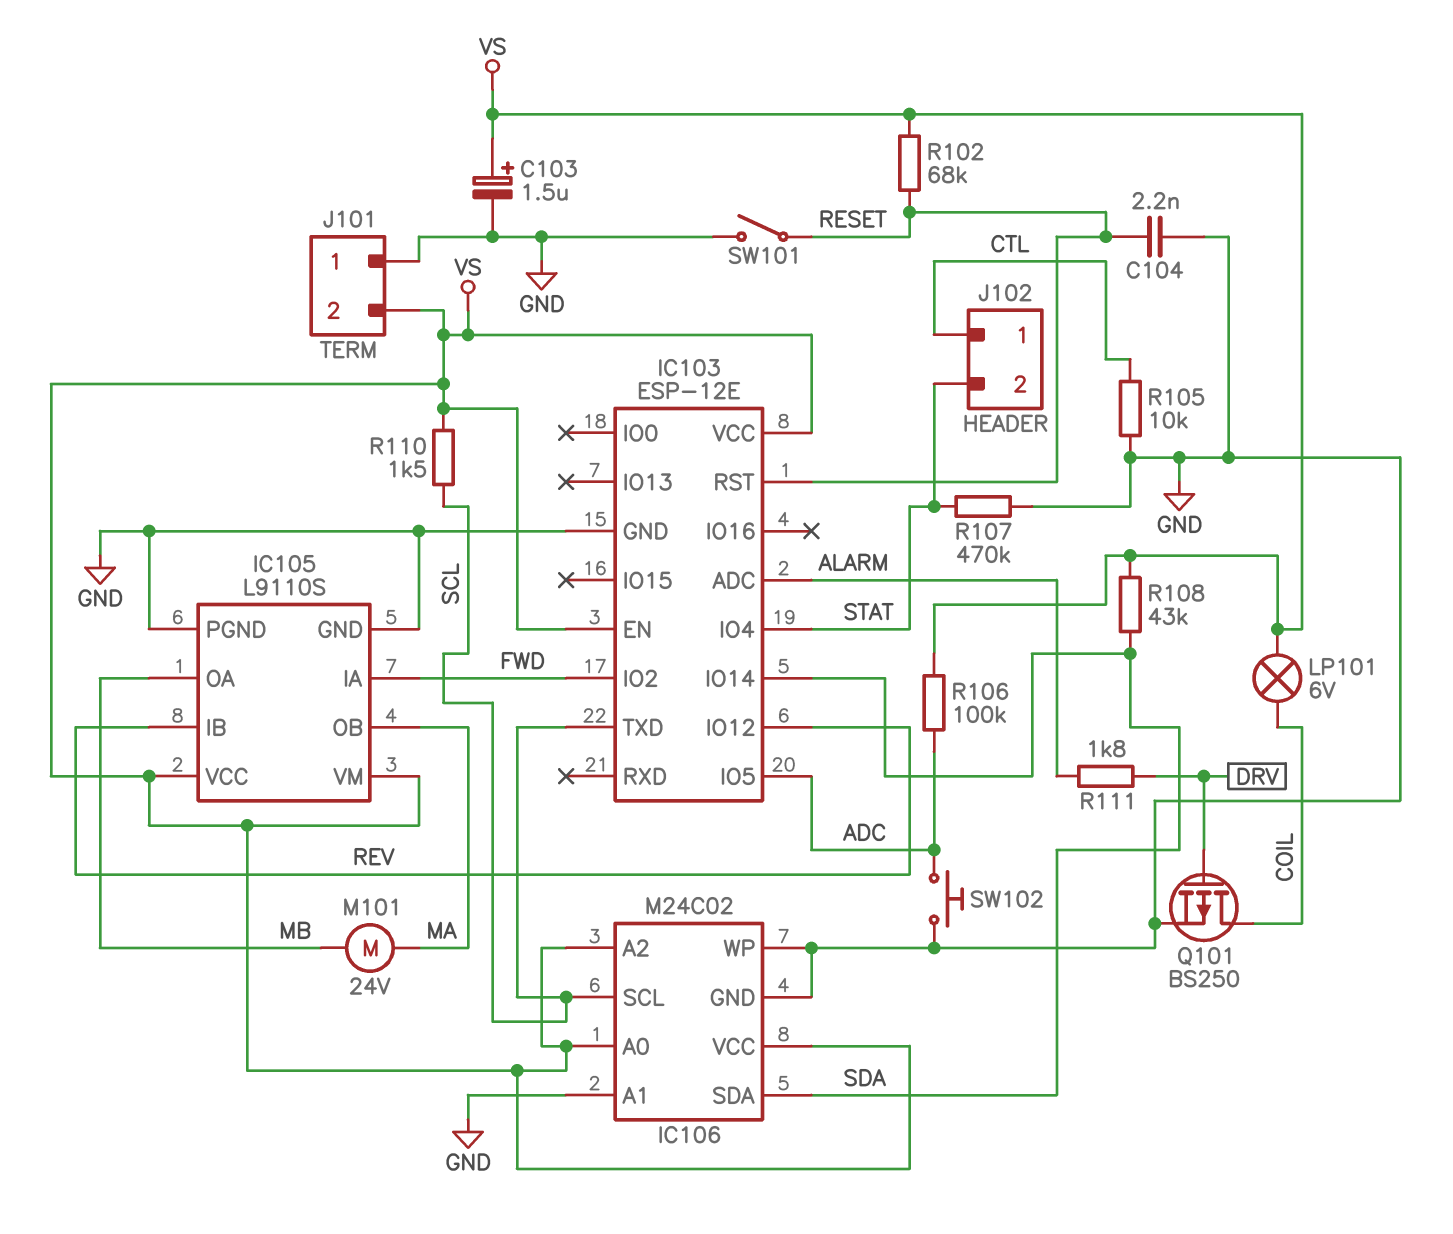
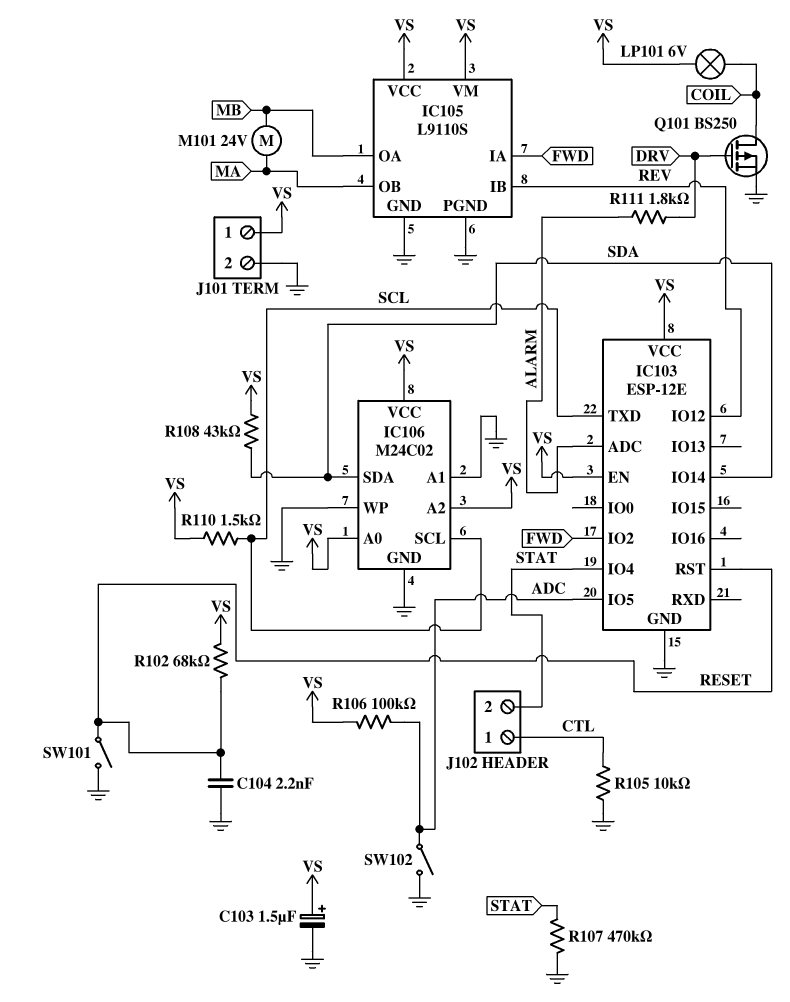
J101 pin 1: GND -> VS
J101 pin 2: VS -> GND
SW102: button (ADC, GND) -> switch (ADC, GND)

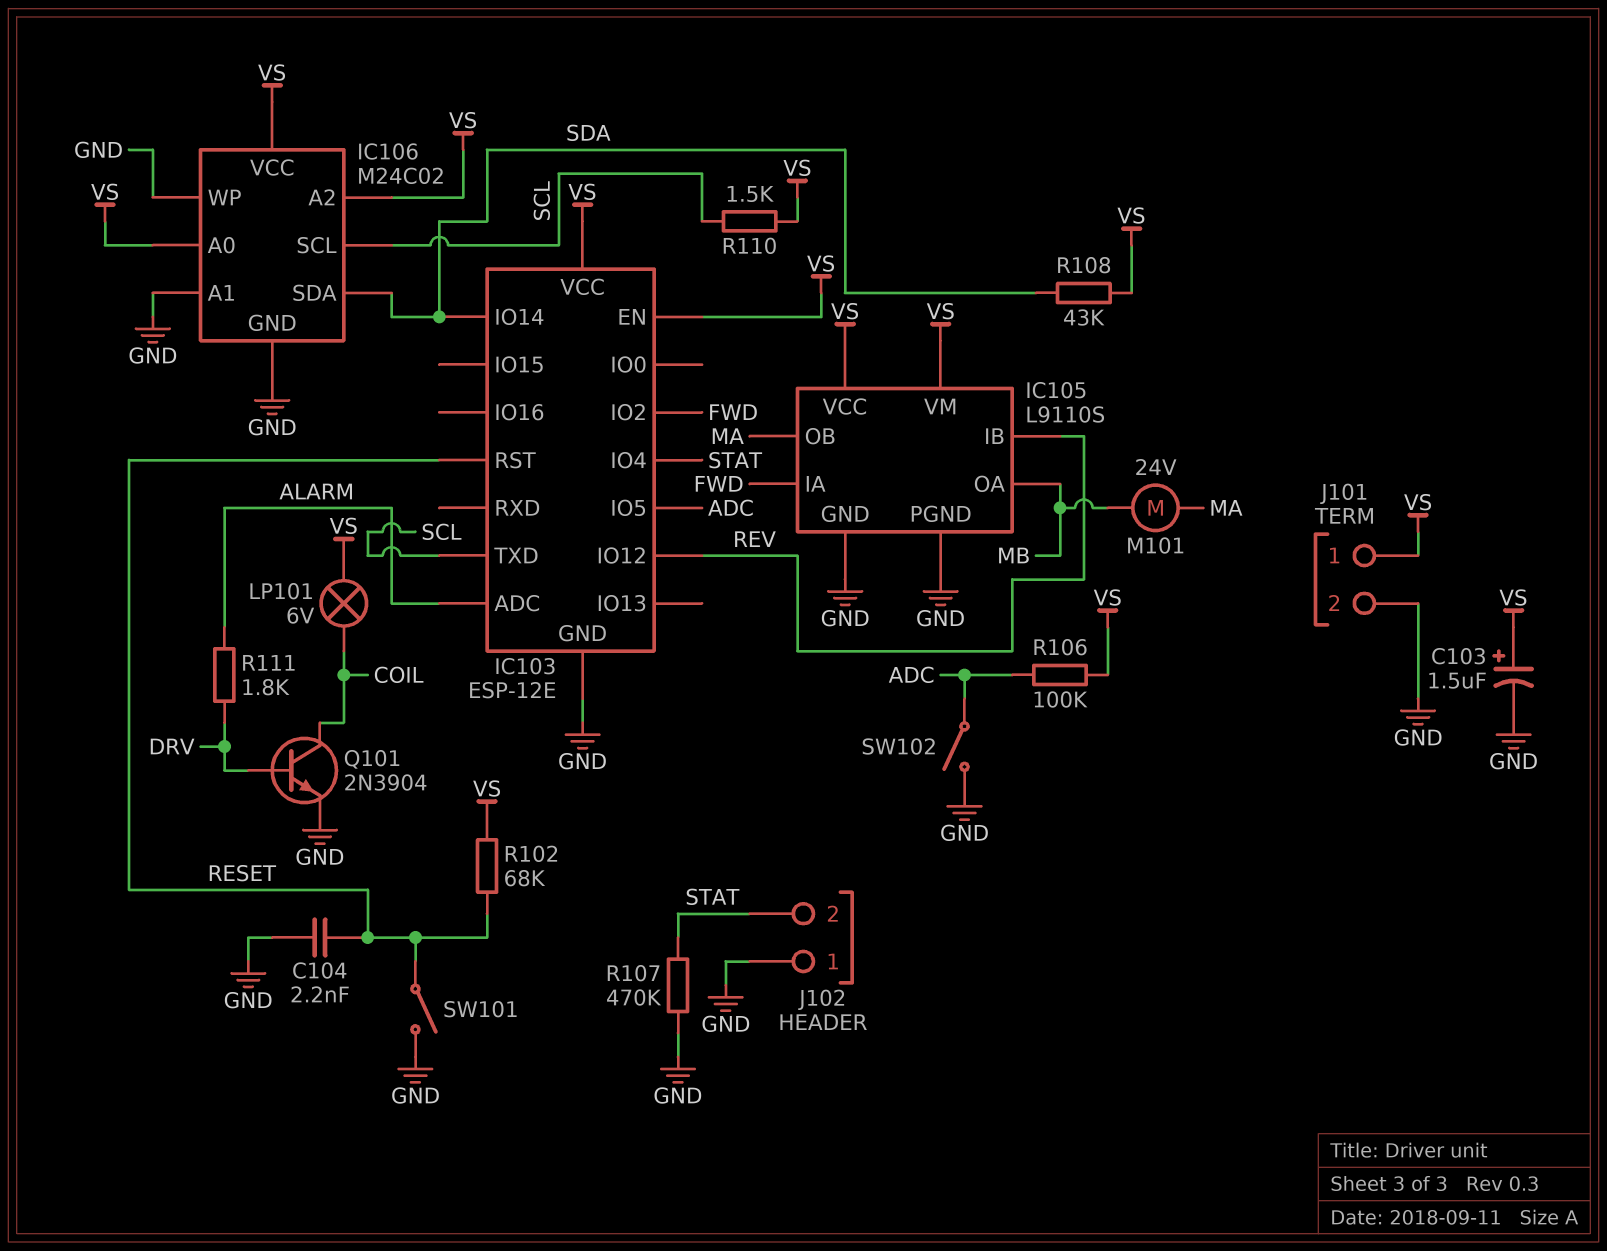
J102 pin 1: CTL -> GND
Q101: PMOS BS250 (G DRV, D COIL, S GND) -> NPN 2N3904 (B DRV, C COIL, E GND)
R105: 10k (CTL, GND) -> none

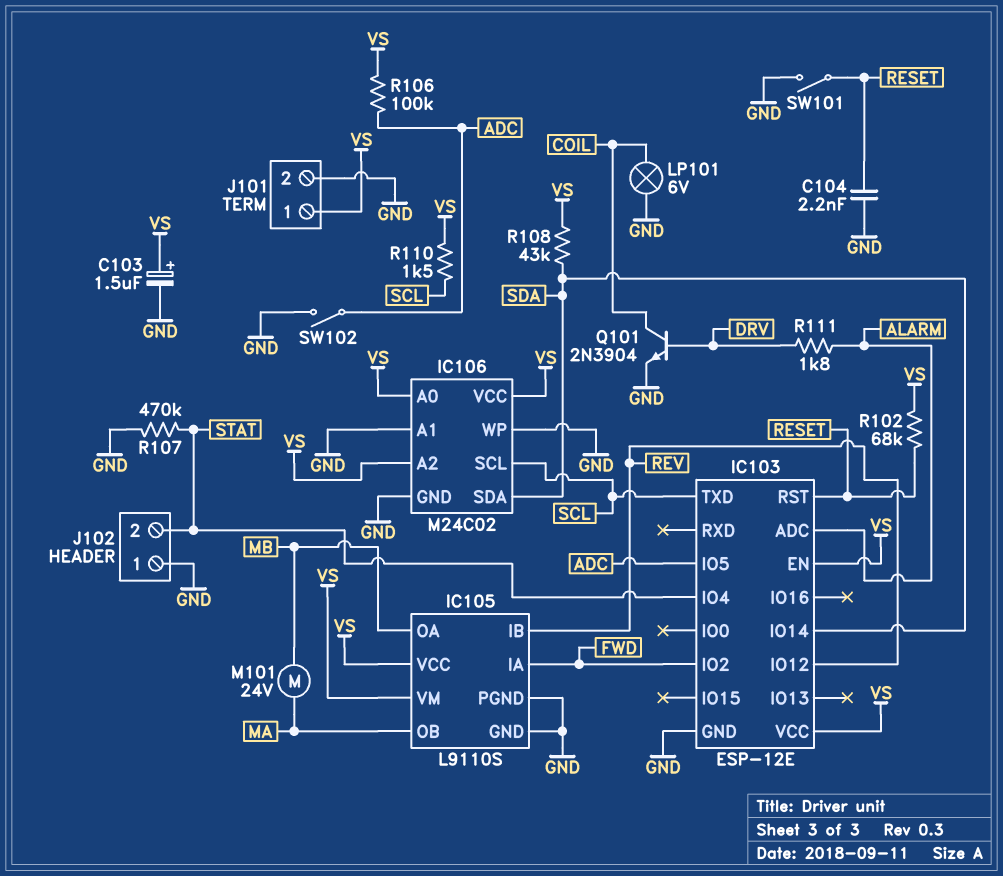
LP101: lamp 6V (COIL, VS) -> lamp 6V (COIL, GND)

